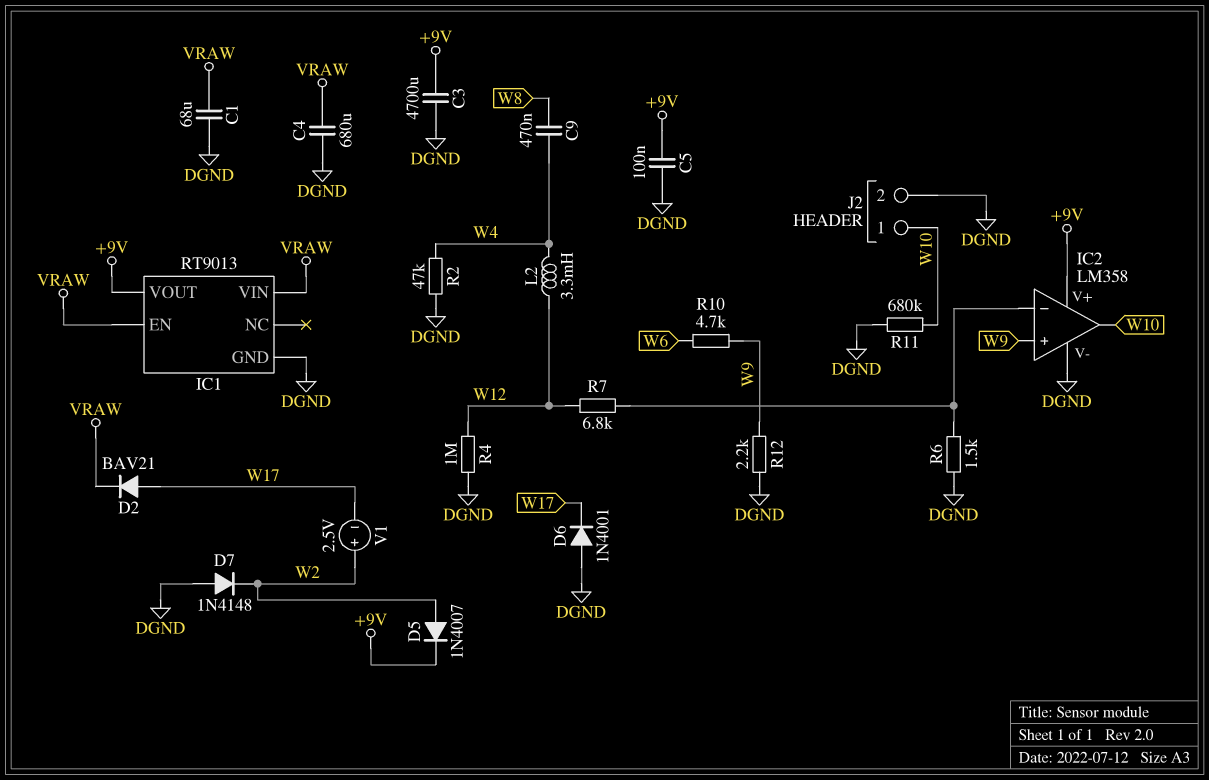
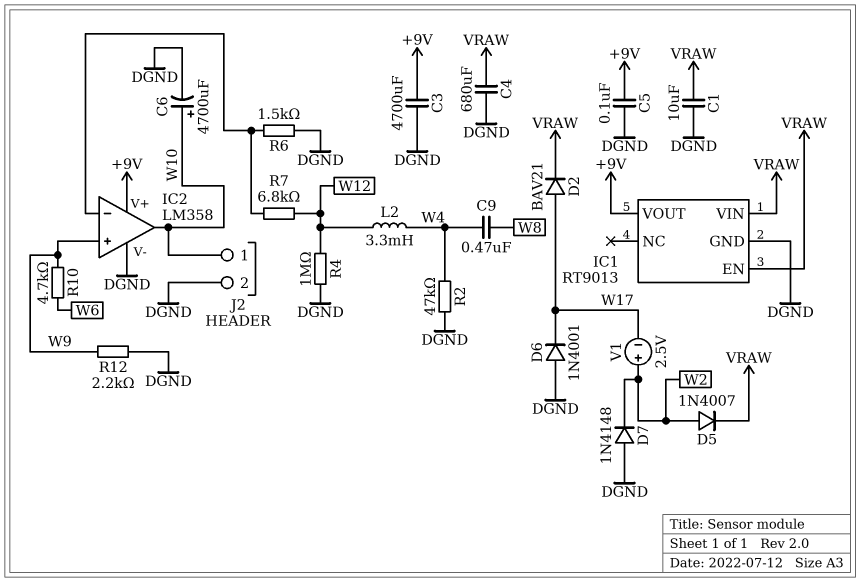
C1: 68uF (DGND, VRAW) -> 10uF (DGND, VRAW)
C6: none -> 4700uF (plus W10, minus DGND)
D5: diode 1N4007 (A W2, K +9V) -> diode 1N4007 (A W2, K VRAW)
R11: 680k (DGND, W10) -> none

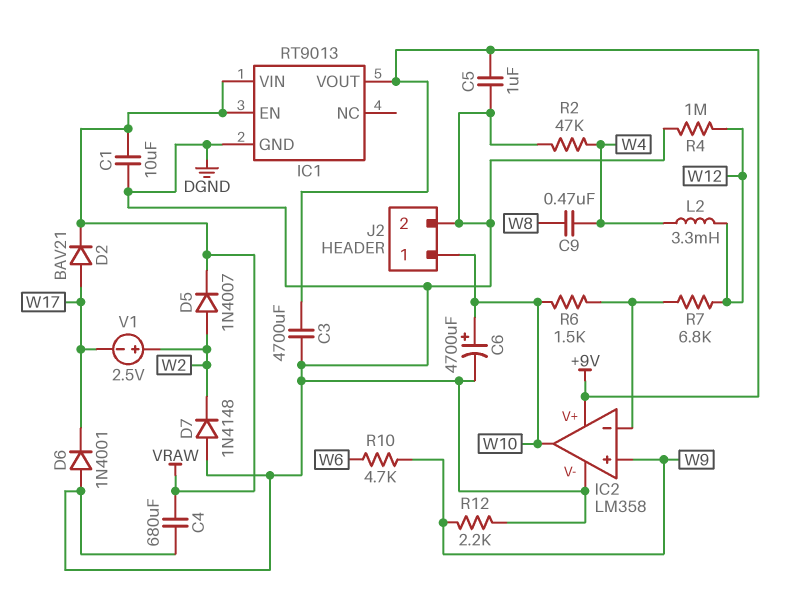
C5: 100nF (+9V, DGND) -> 1uF (+9V, DGND)
R6: 1.5k (DGND, IC2/in-) -> 1.5k (IC2/in-, W10)

